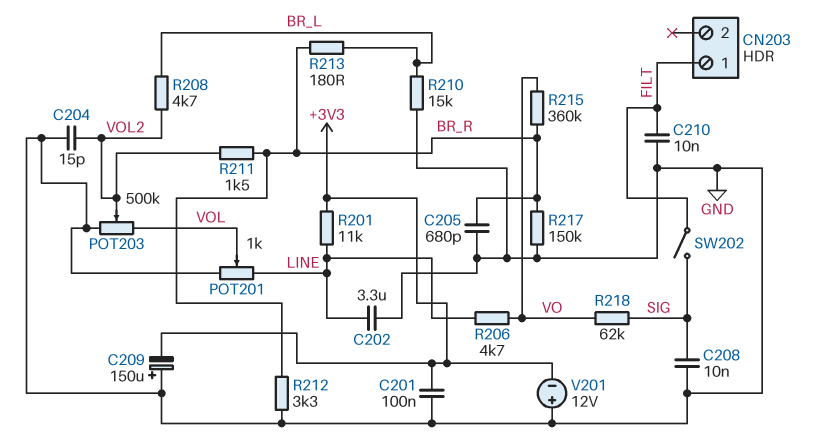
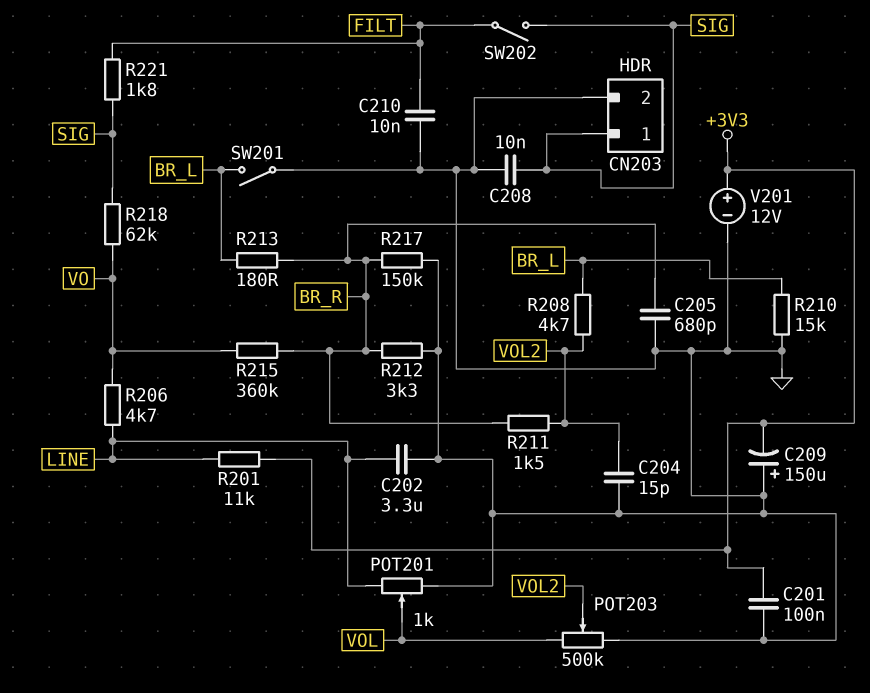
CN203 pin 1: FILT -> SIG
CN203 pin 2: none -> GND
R221: none -> 1.8k (FILT, SIG)
SW201: none -> switch (BR_L, GND)
V201: 12V (plus GND, minus +3V3) -> 12V (plus +3V3, minus GND)

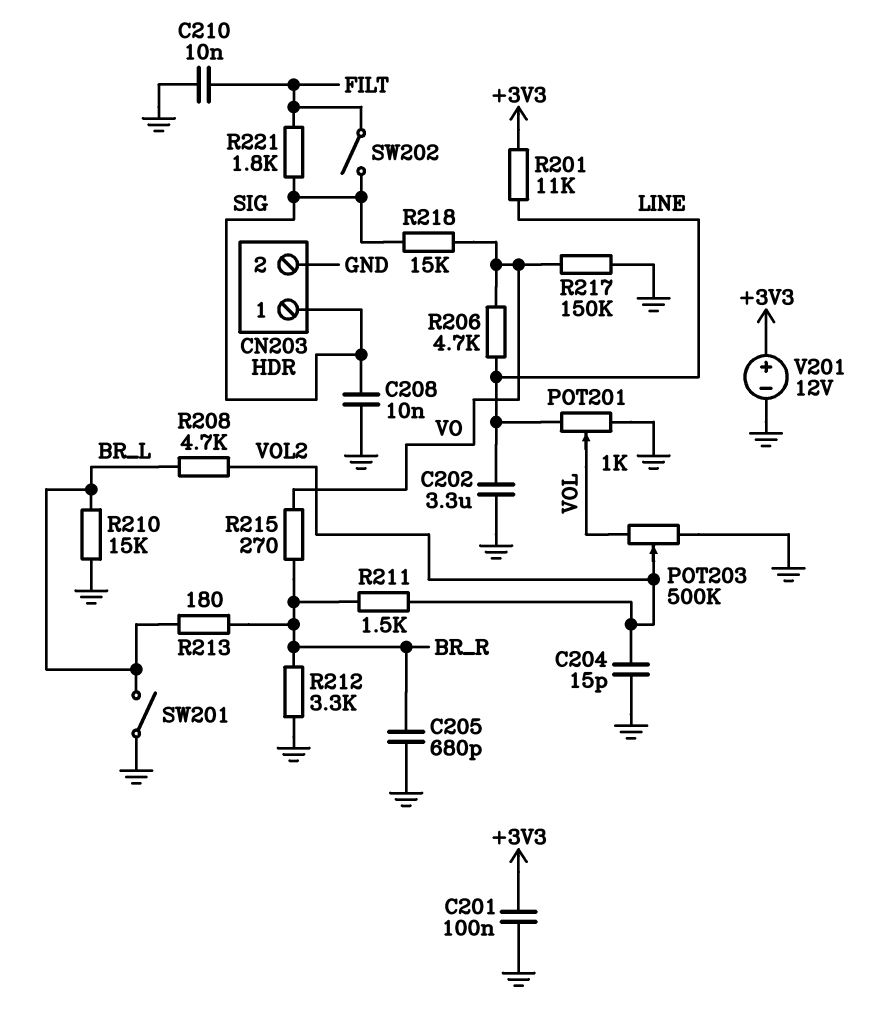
C209: 150uF (plus GND, minus +3V3) -> none
R215: 360k (BR_R, VO) -> 270 (BR_R, VO)
R217: 150k (BR_R, GND) -> 150k (GND, VO)
R218: 62k (SIG, VO) -> 15k (SIG, VO)

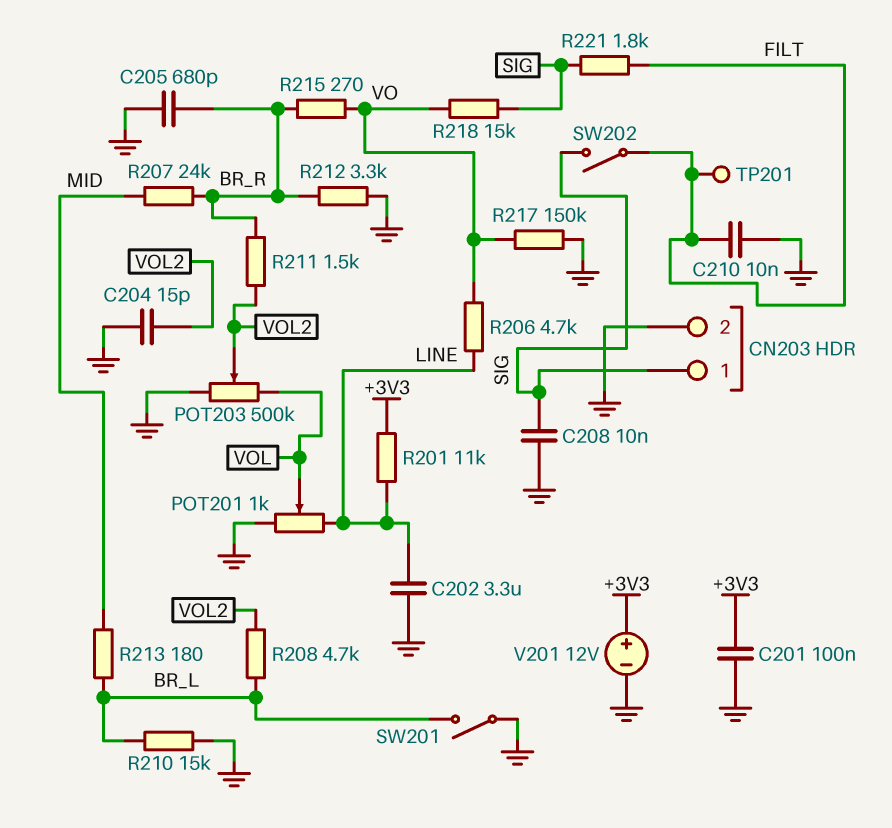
R207: none -> 24k (BR_R, MID)
R213: 180 (BR_L, BR_R) -> 180 (BR_L, MID)
TP201: none -> test point (FILT)

